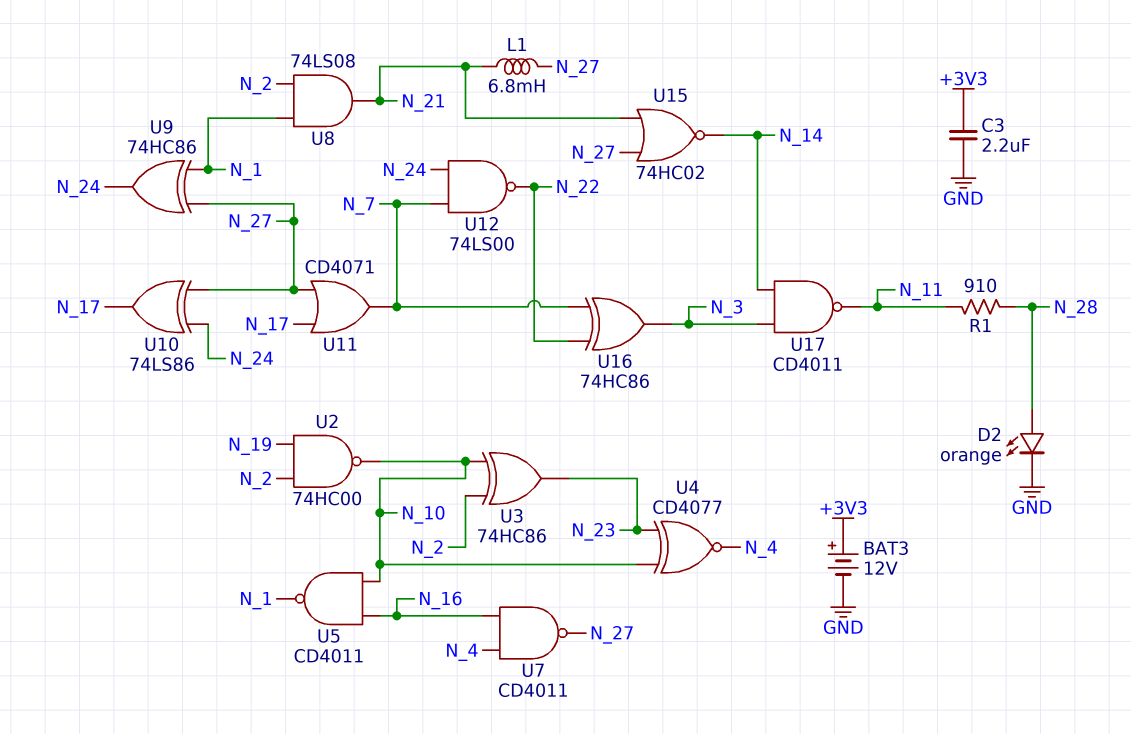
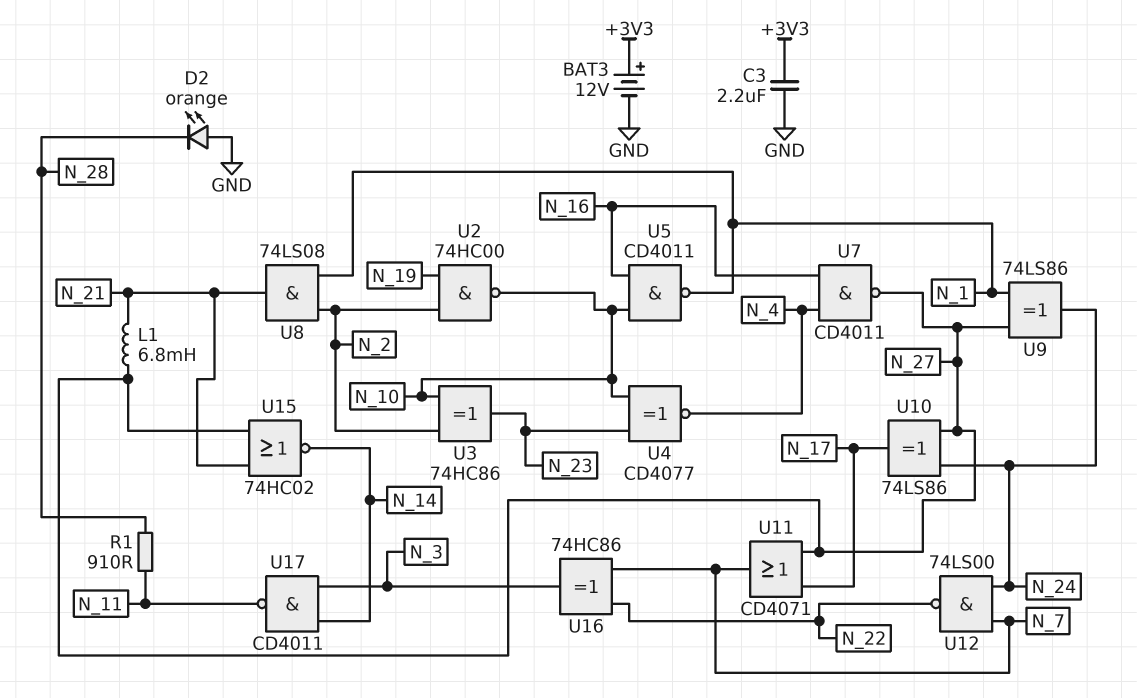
D2: LED orange (A N_28, K GND) -> LED orange (A GND, K N_28)
U9: XOR 74HC86 (in N_1, in N_27, out N_24) -> XOR 74LS86 (in N_1, in N_27, out N_24)

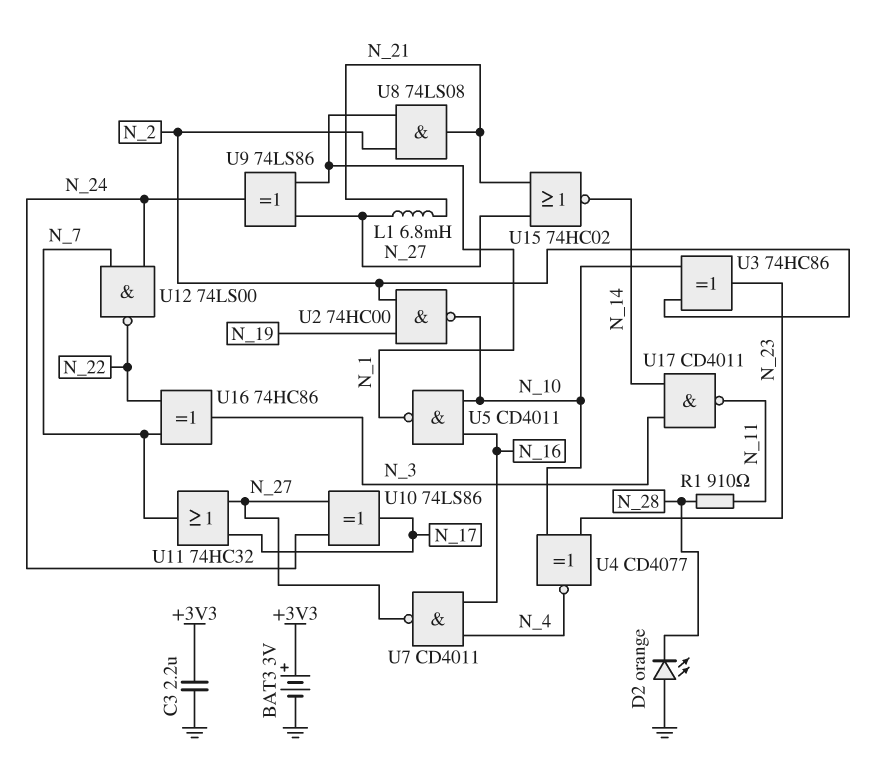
BAT3: 12V (plus +3V3, minus GND) -> 3V (plus +3V3, minus GND)
U11: OR CD4071 (in N_17, in N_27, out N_7) -> OR 74HC32 (in N_17, in N_27, out N_7)

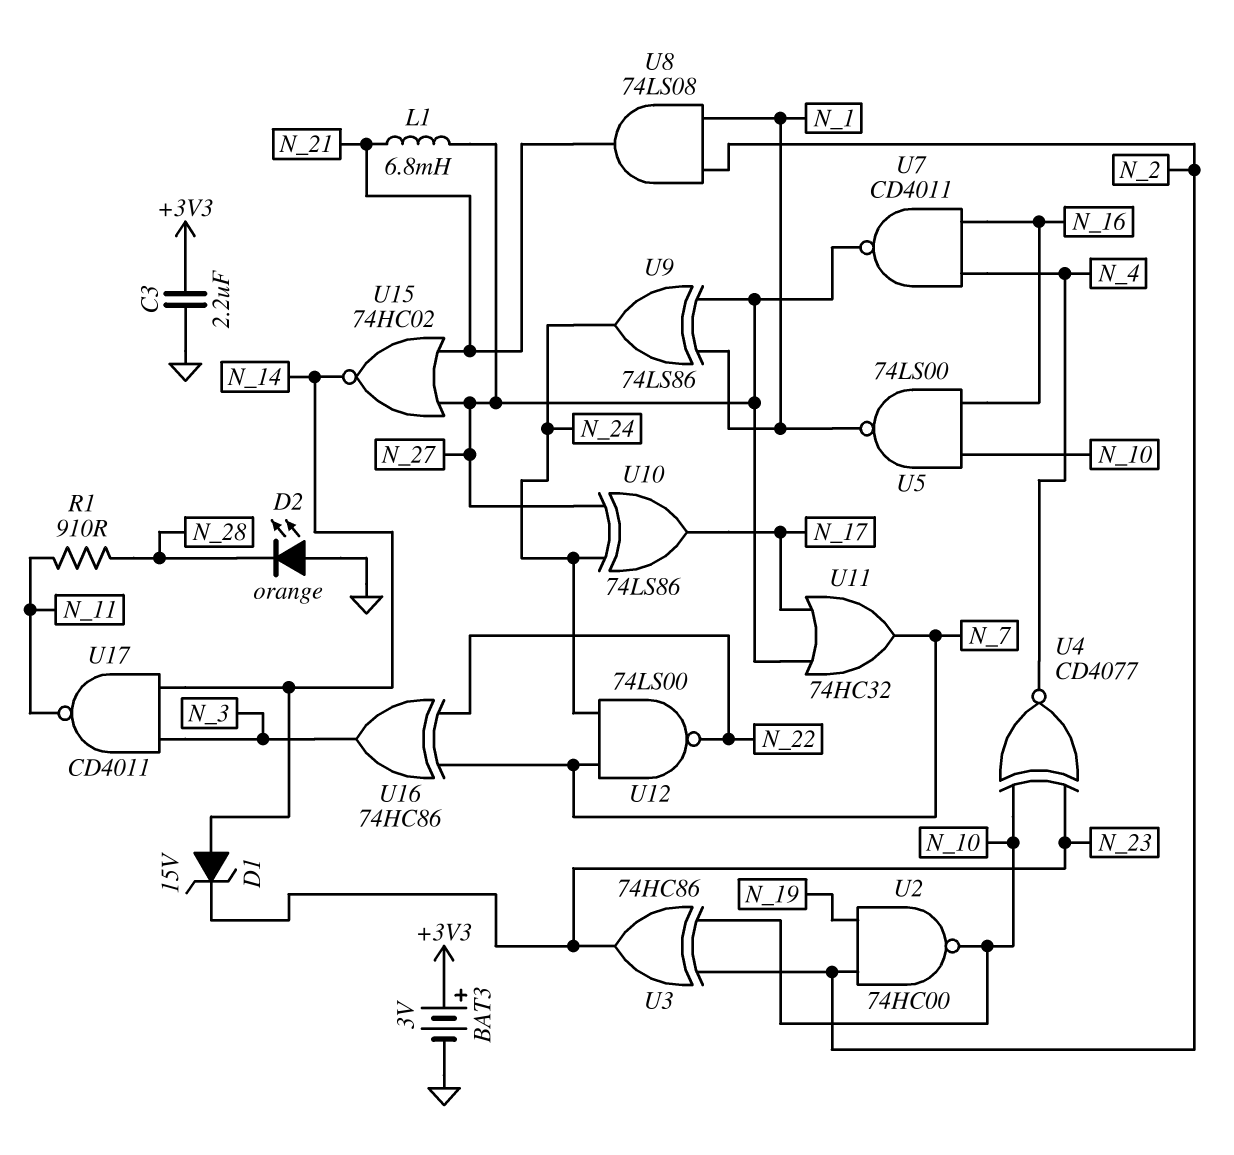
D1: none -> zener 15V (A N_14, K N_23)
U5: NAND CD4011 (in N_10, in N_16, out N_1) -> NAND 74LS00 (in N_10, in N_16, out N_1)

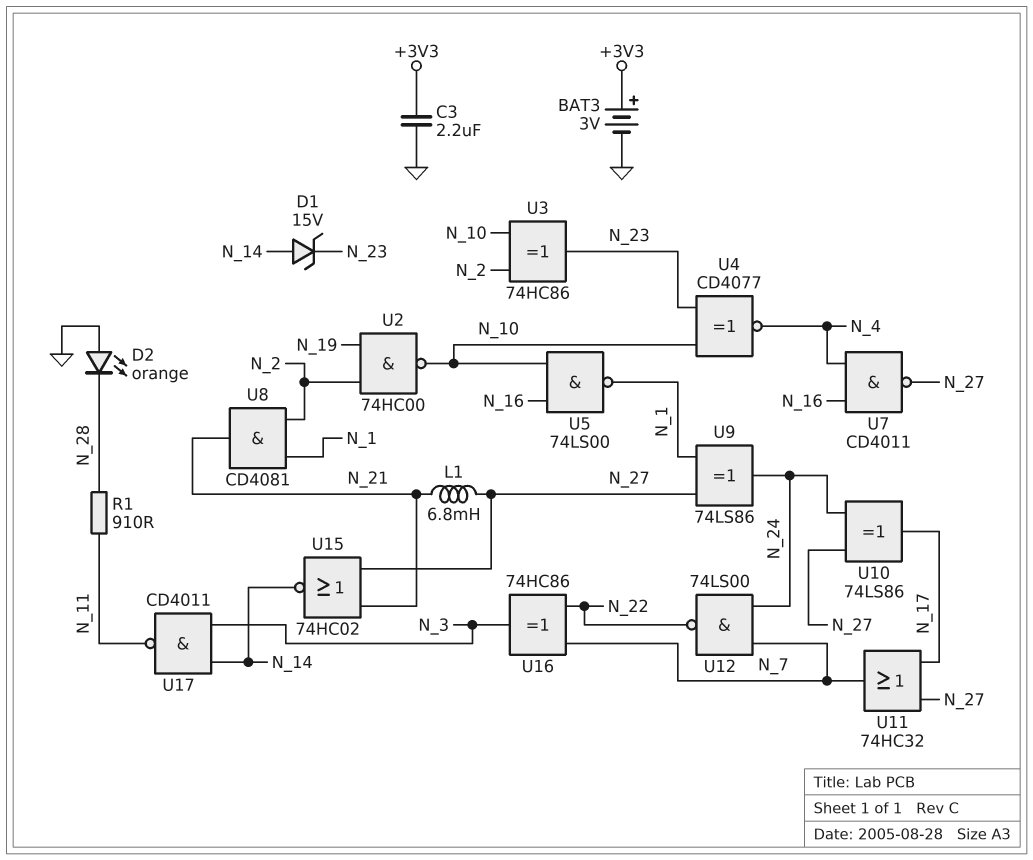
U8: AND 74LS08 (in N_1, in N_2, out N_21) -> AND CD4081 (in N_1, in N_2, out N_21)

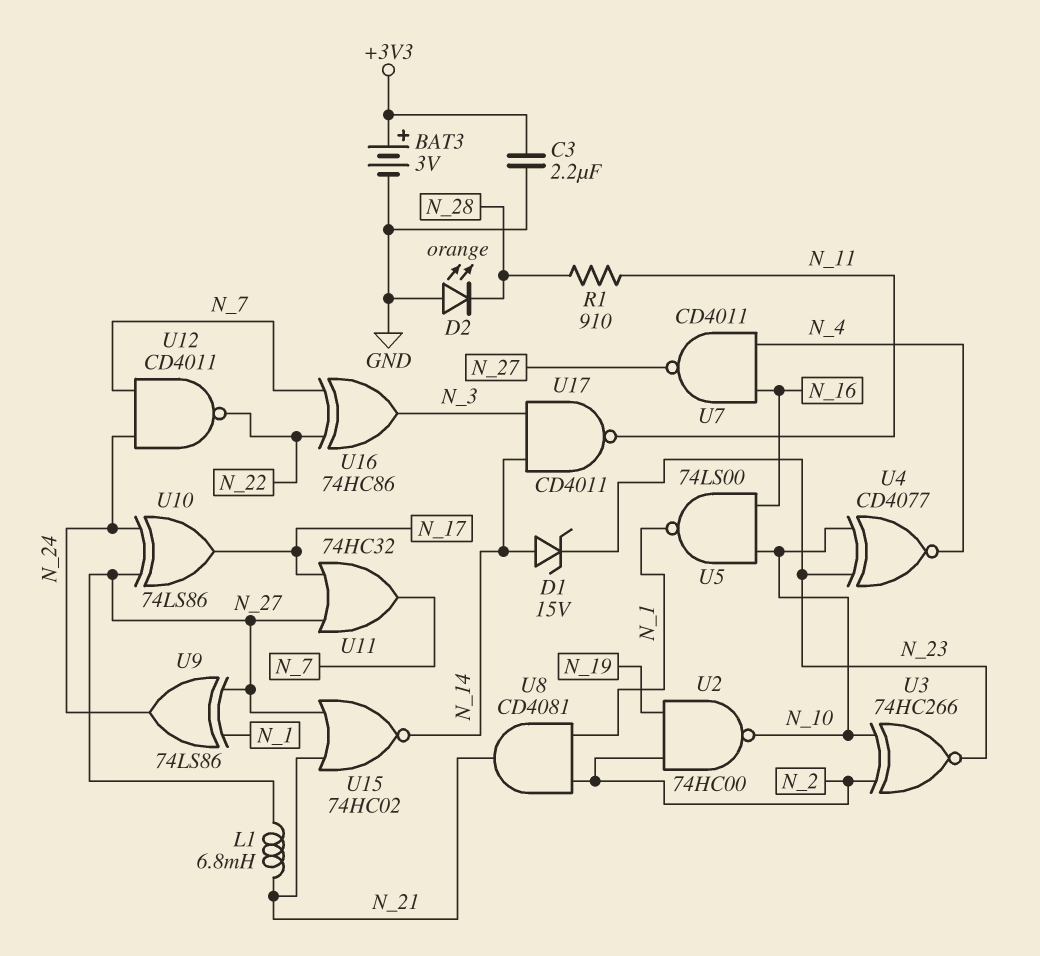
U3: XOR 74HC86 (in N_2, in N_10, out N_23) -> XNOR 74HC266 (in N_2, in N_10, out N_23)
U12: NAND 74LS00 (in N_7, in N_24, out N_22) -> NAND CD4011 (in N_7, in N_24, out N_22)

